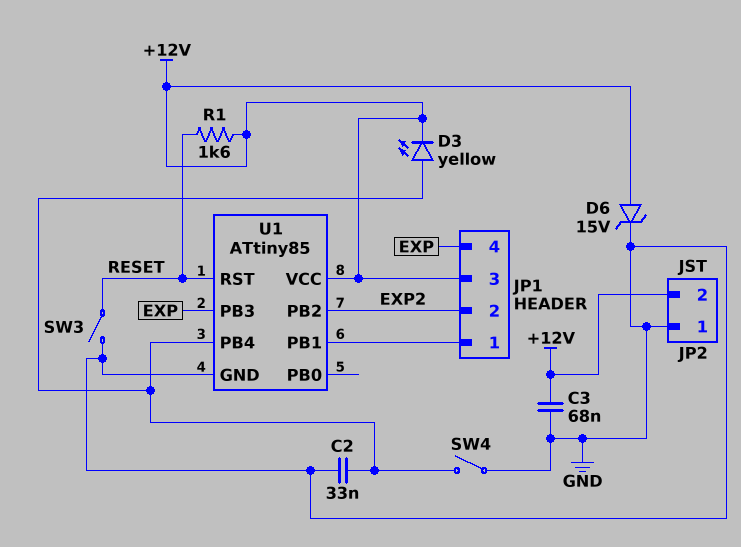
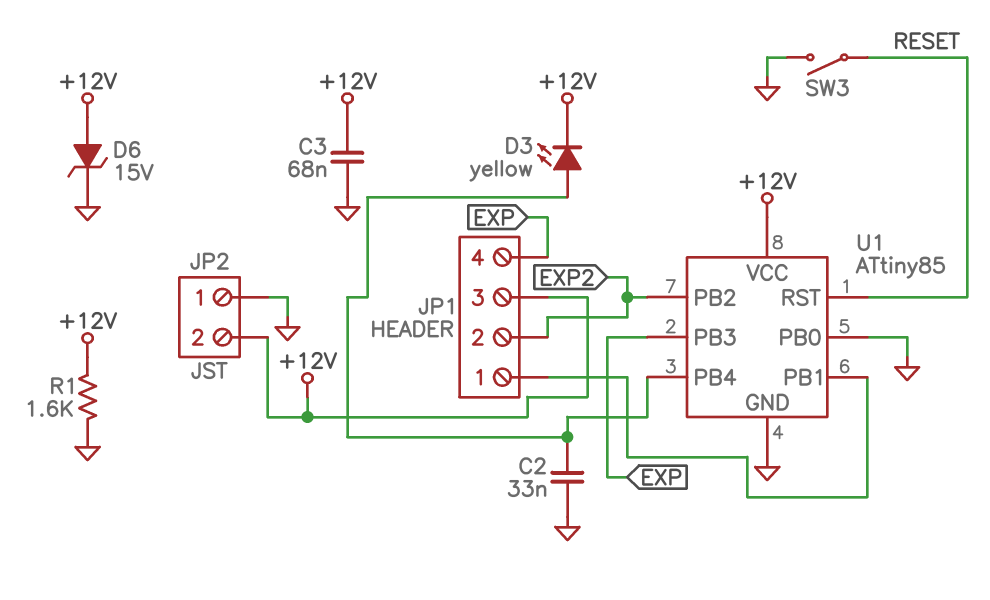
R1: 1.6k (+12V, RESET) -> 1.6k (+12V, GND)
SW4: switch (GND, U1/PB4) -> none
U1 pin PB0: none -> GND

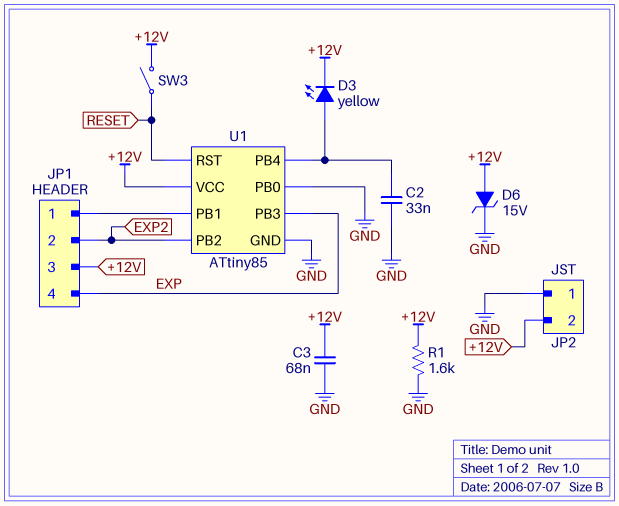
SW3: switch (GND, RESET) -> switch (+12V, RESET)

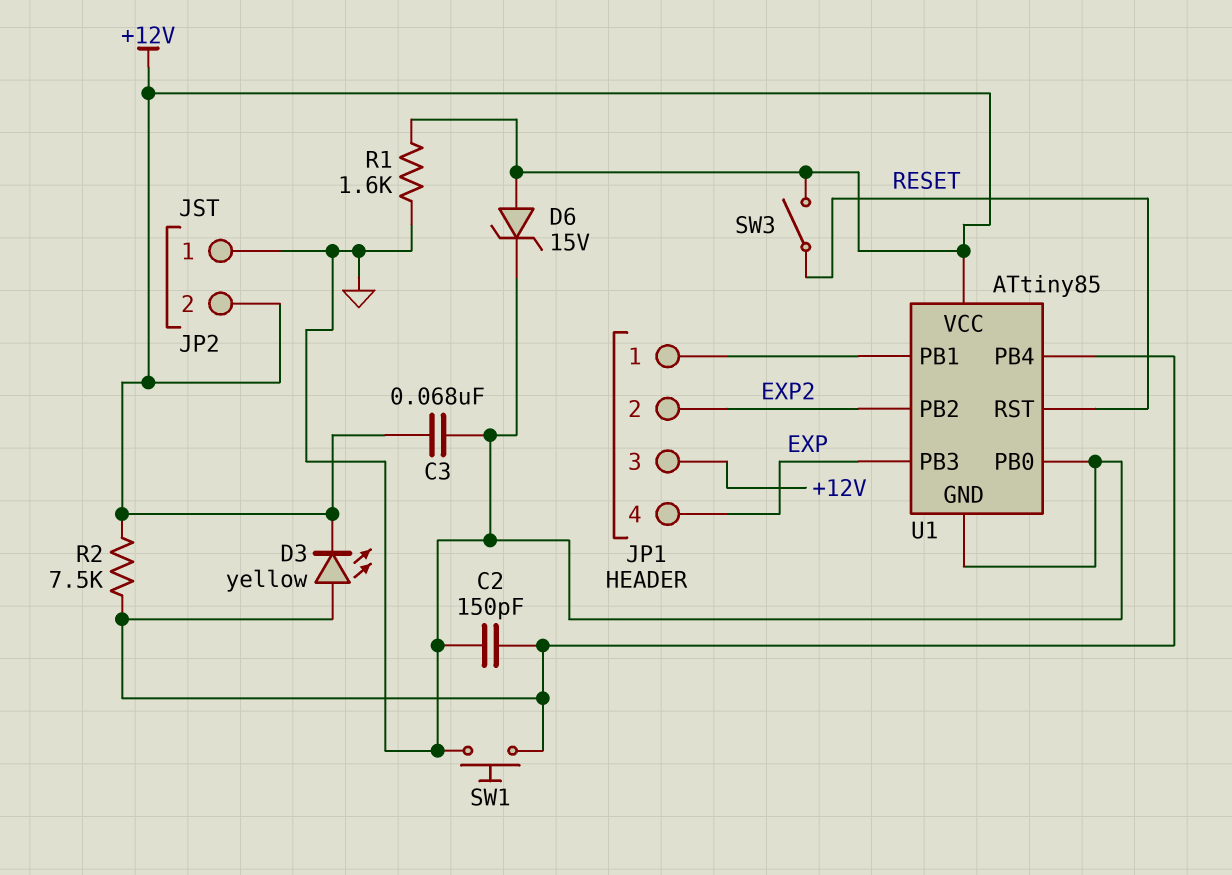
C2: 33nF (GND, U1/PB4) -> 150pF (GND, U1/PB4)
R2: none -> 7.5k (+12V, U1/PB4)
SW1: none -> button (GND, U1/PB4)

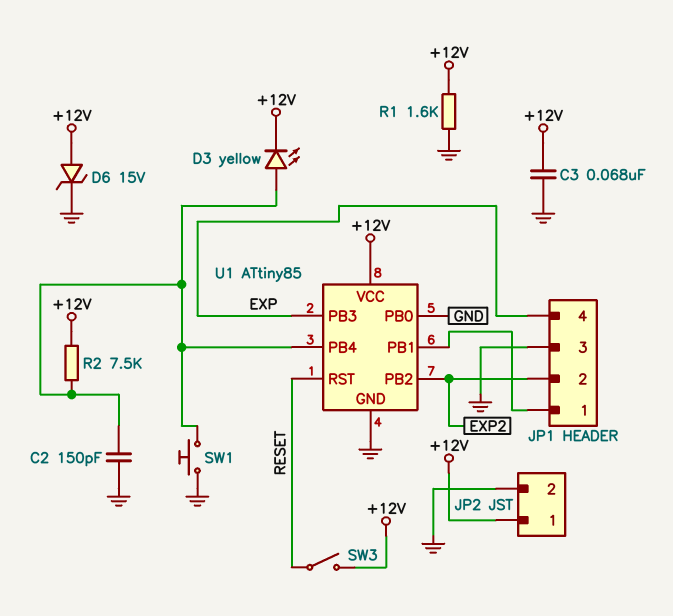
JP1 pin 3: +12V -> GND
JP2 pin 1: GND -> +12V
JP2 pin 2: +12V -> GND

